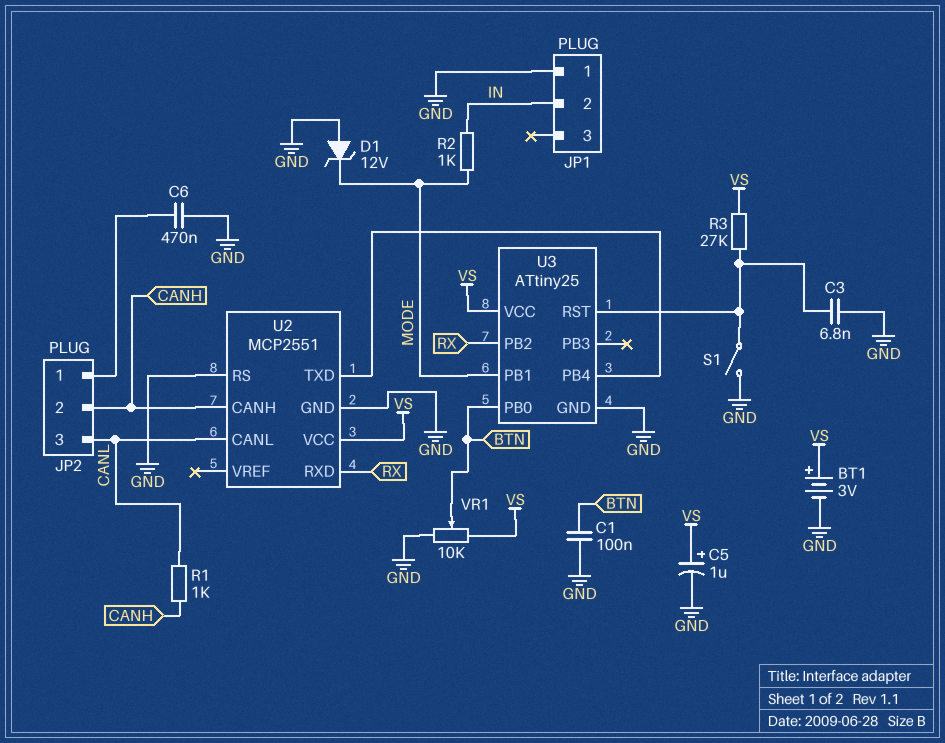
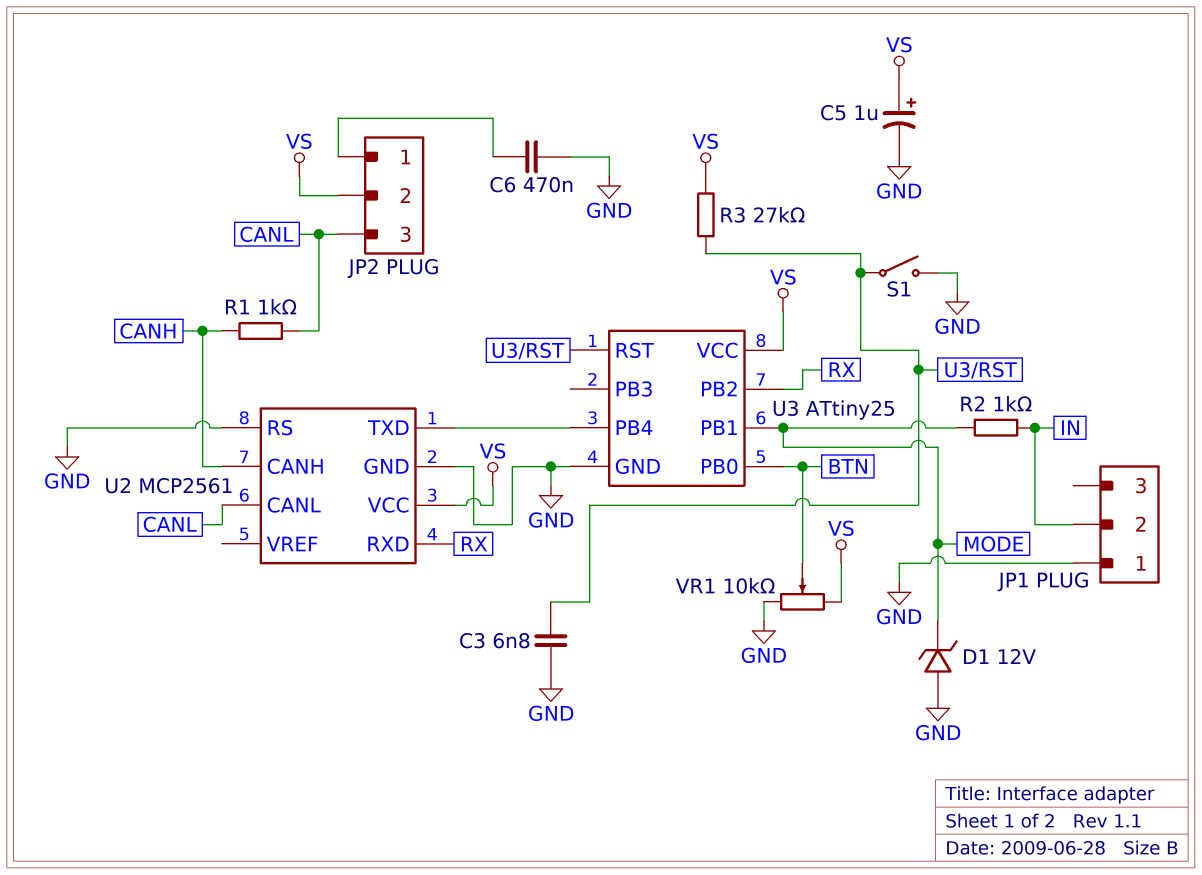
BT1: 3V (plus VS, minus GND) -> none
C1: 100nF (BTN, GND) -> none
JP2 pin 2: CANH -> VS
U2: MCP2551 -> MCP2561

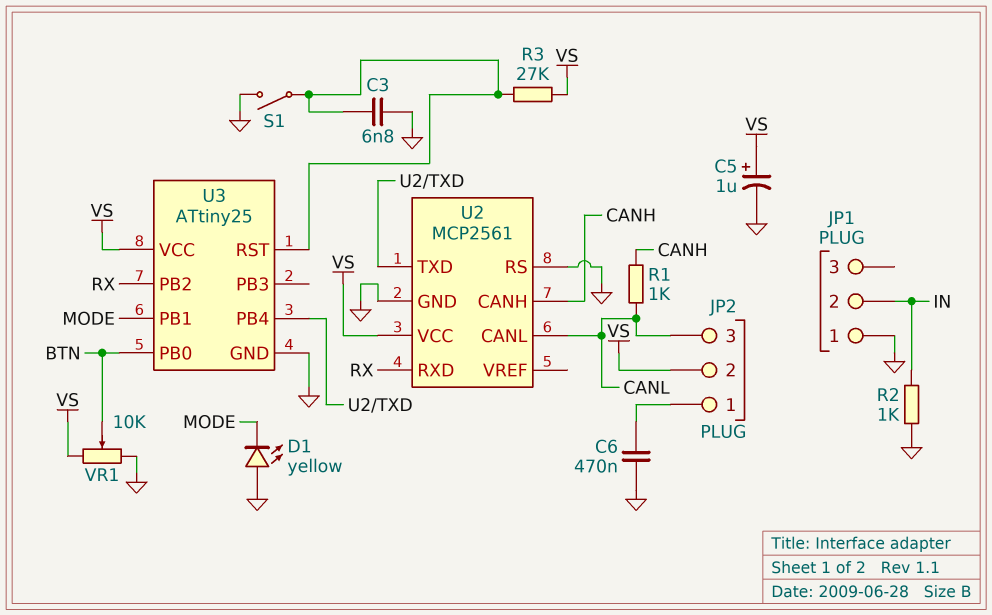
D1: zener 12V (A GND, K MODE) -> LED yellow (A GND, K MODE)
R2: 1k (IN, MODE) -> 1k (GND, IN)

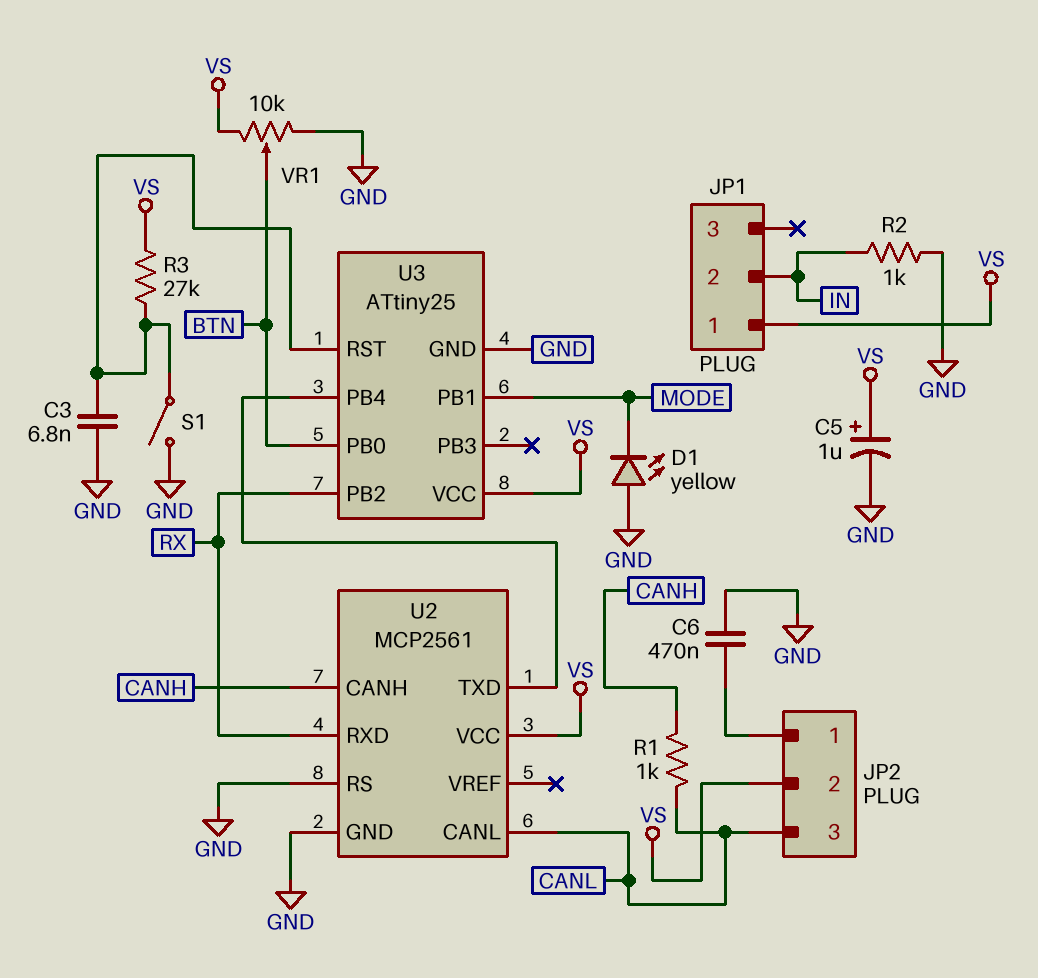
JP1 pin 1: GND -> VS

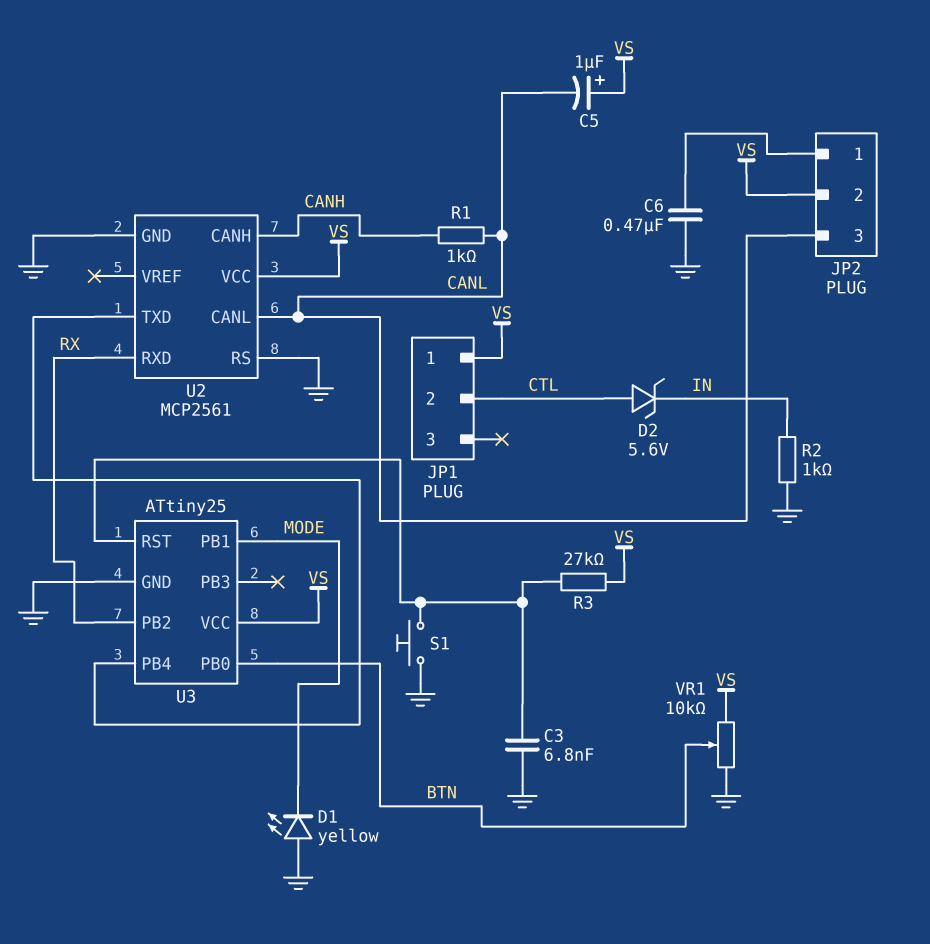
C5: 1uF (plus VS, minus GND) -> 1uF (plus VS, minus CANL)
D2: none -> zener 5.6V (A CTL, K IN)
JP1 pin 2: IN -> CTL
S1: switch (GND, U3/RST) -> button (GND, U3/RST)

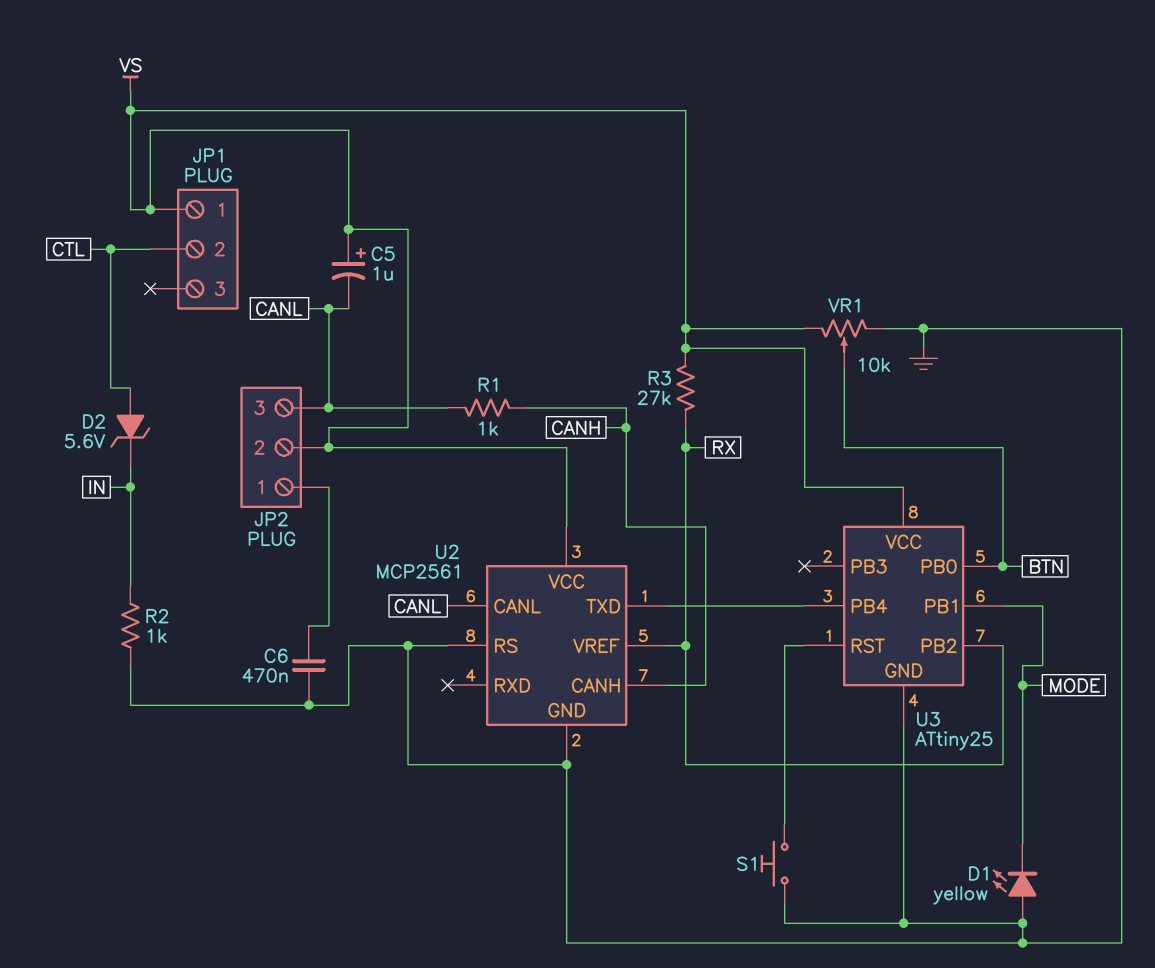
C3: 6.8nF (GND, U3/RST) -> none
R3: 27k (U3/RST, VS) -> 27k (RX, VS)
U2 pin RXD: RX -> none
U2 pin VREF: none -> RX

